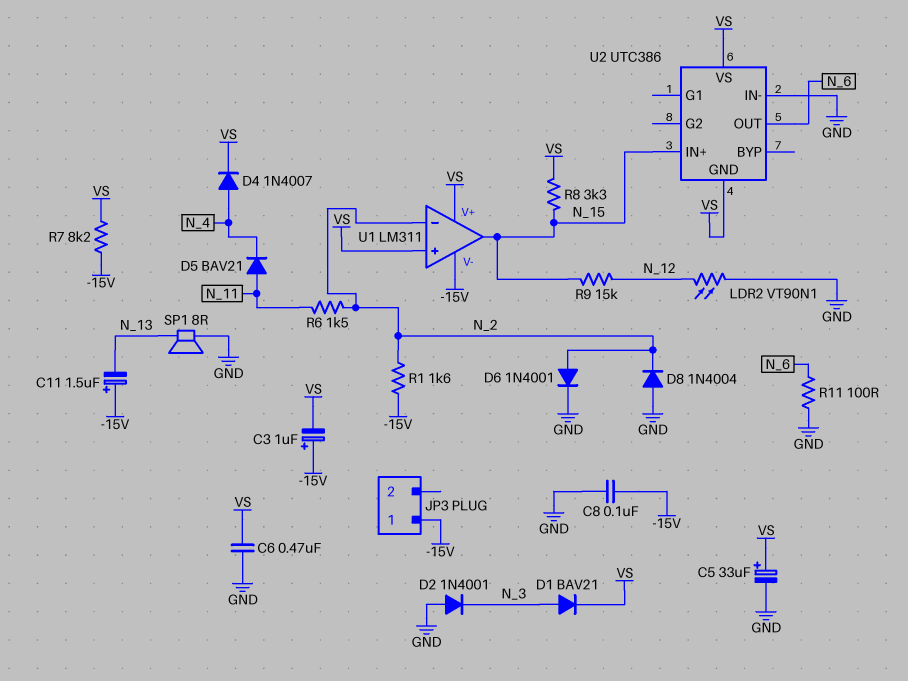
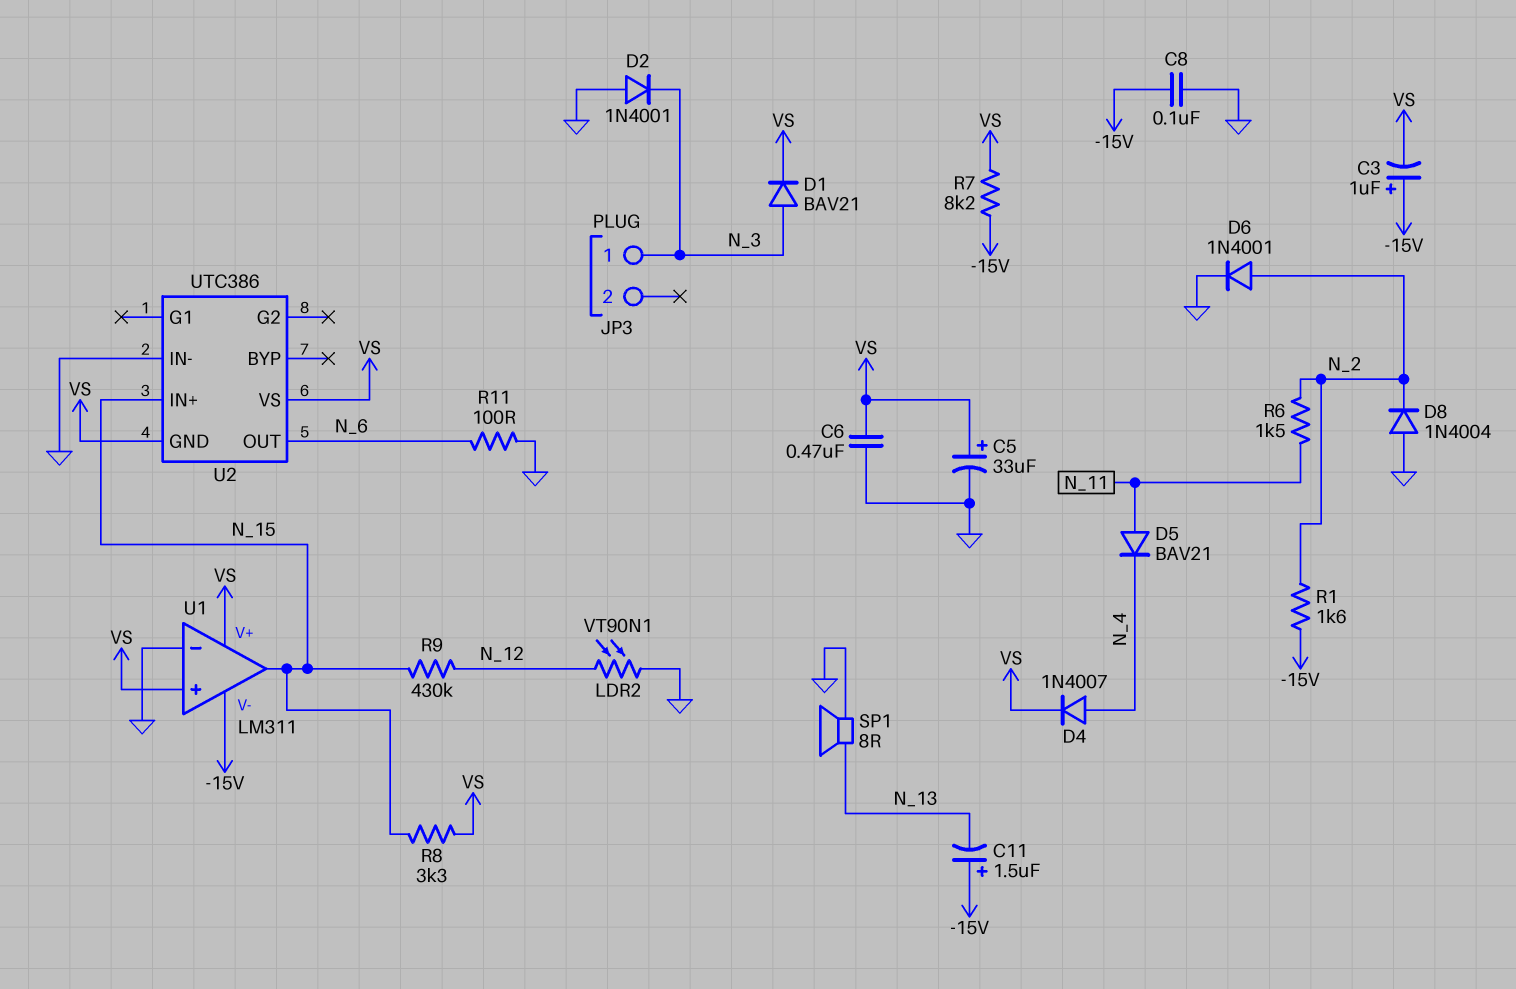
JP3 pin 1: -15V -> N_3
R9: 15k (N_12, N_15) -> 430k (N_12, N_15)
U1 pin in-: N_2 -> GND

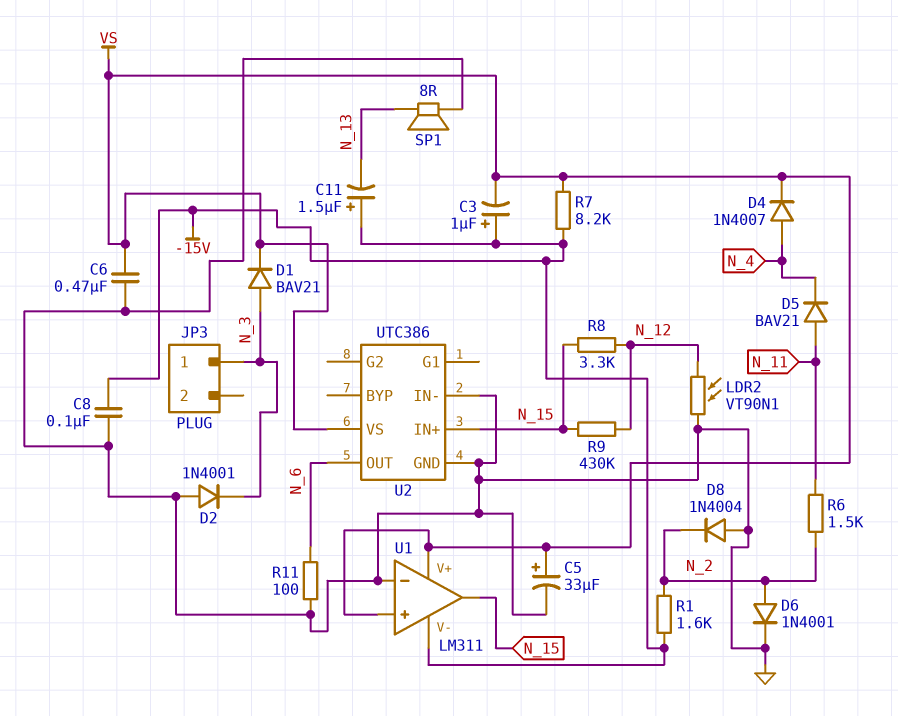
R8: 3.3k (N_15, VS) -> 3.3k (N_12, N_15)
U2 pin GND: VS -> GND

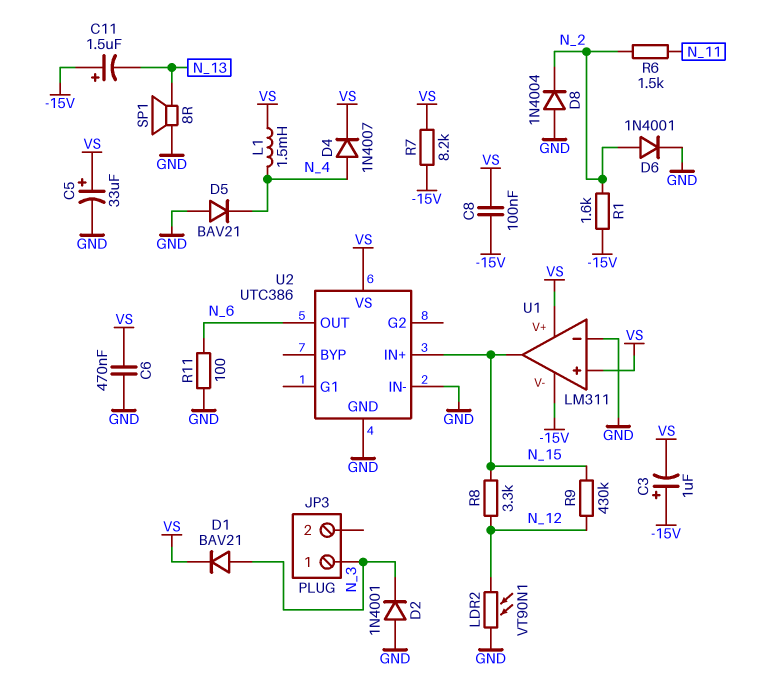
C8: 100nF (-15V, GND) -> 100nF (-15V, VS)
D5: diode BAV21 (A N_11, K N_4) -> diode BAV21 (A GND, K N_4)
L1: none -> 1.5mH (N_4, VS)

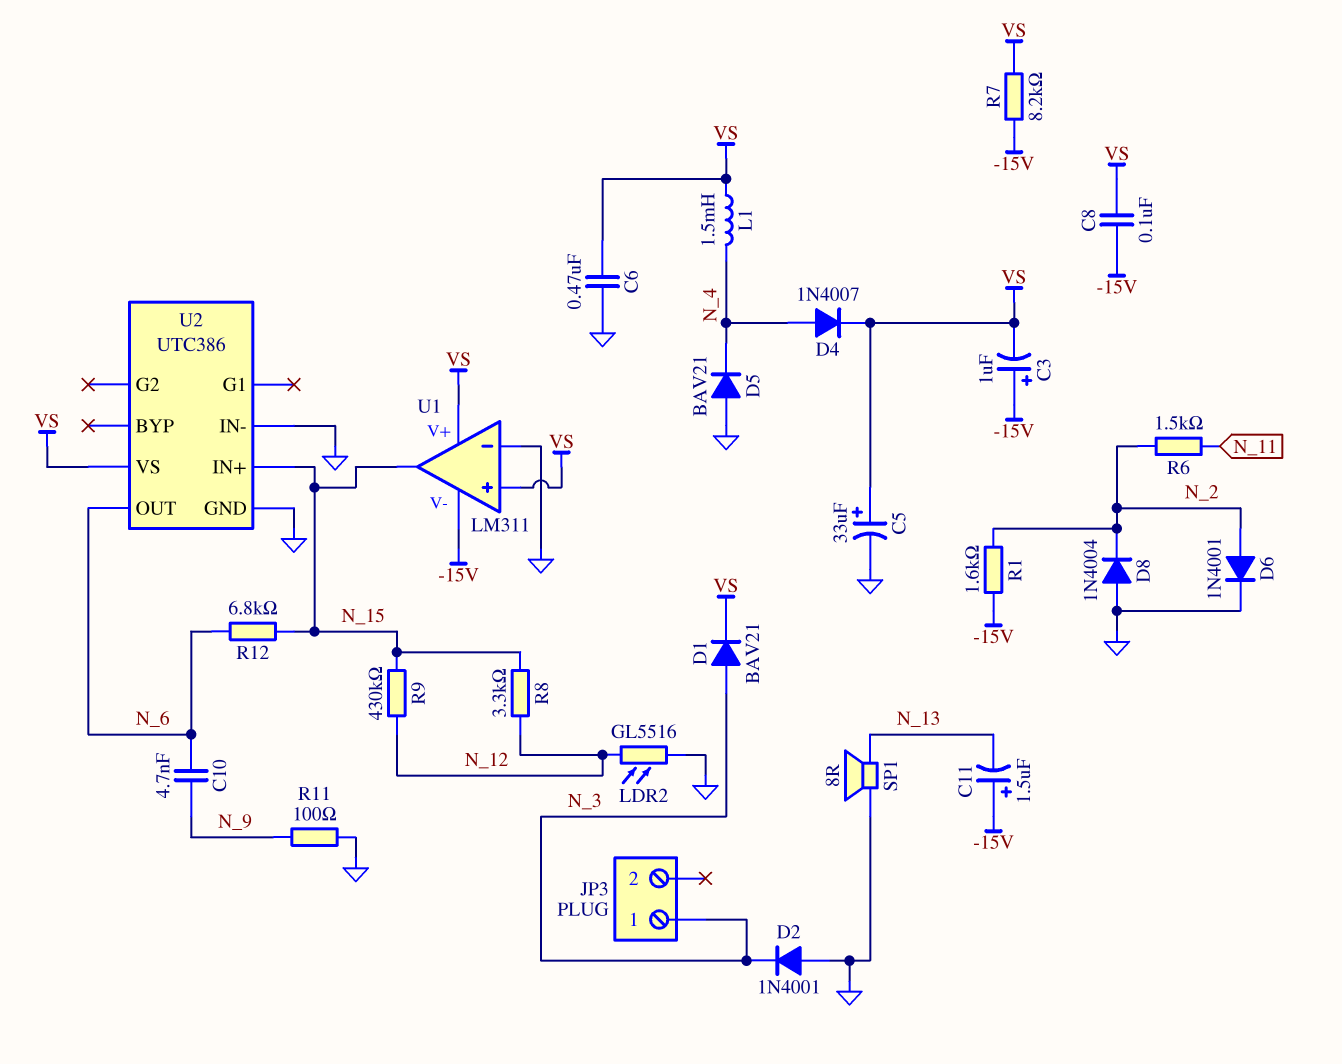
C10: none -> 4.7nF (N_6, N_9)
LDR2: VT90N1 (GND, N_12) -> GL5516 (GND, N_12)
R11: 100 (GND, N_6) -> 100 (GND, N_9)
R12: none -> 6.8k (N_6, N_15)

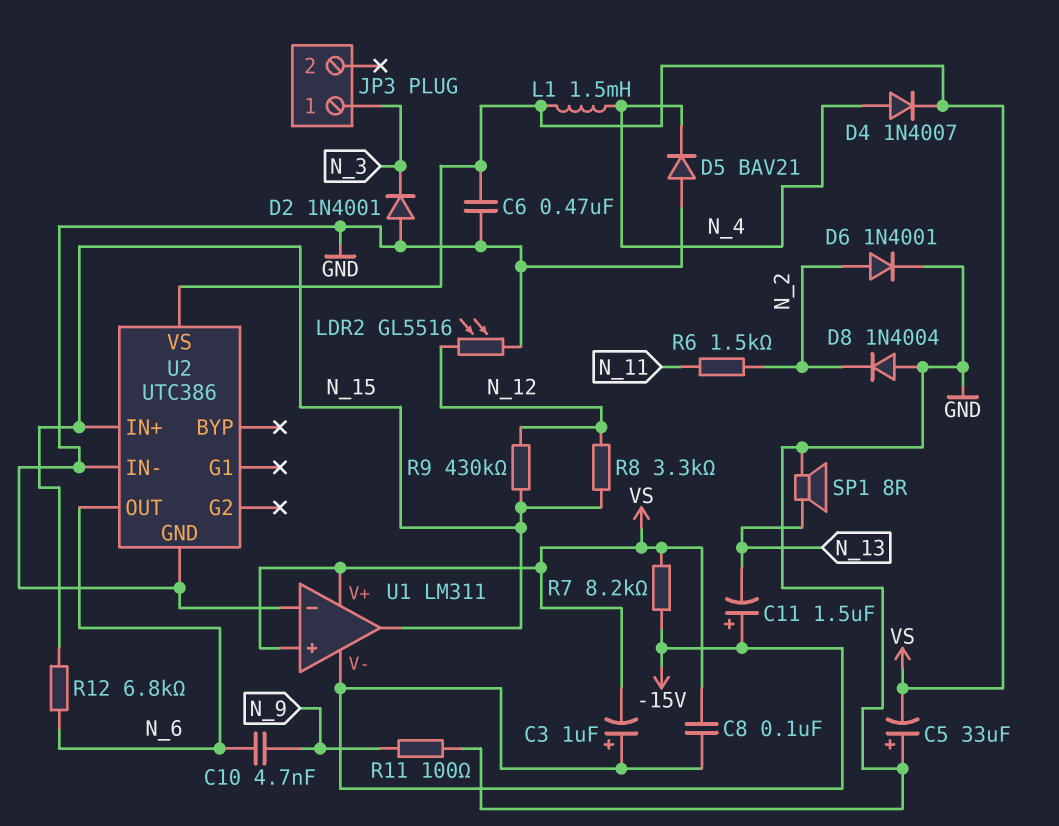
C5: 33uF (plus VS, minus GND) -> 33uF (plus GND, minus VS)
D1: diode BAV21 (A N_3, K VS) -> none
R1: 1.6k (-15V, N_2) -> none

